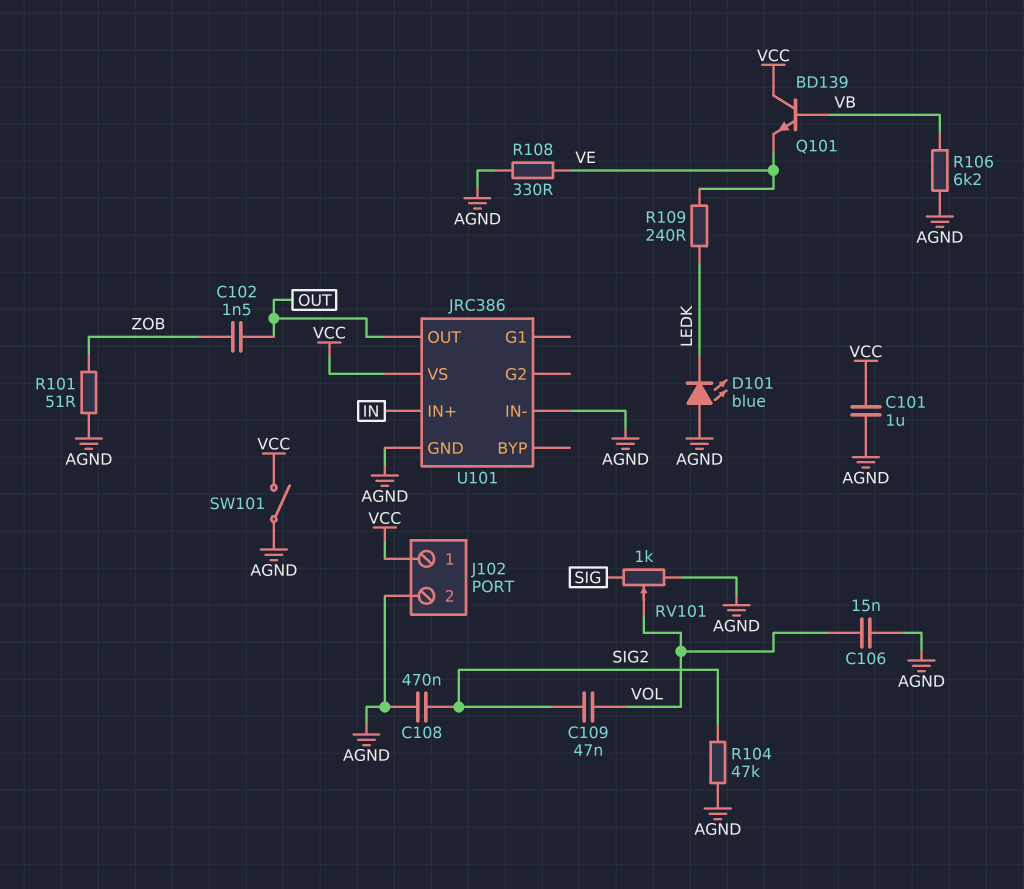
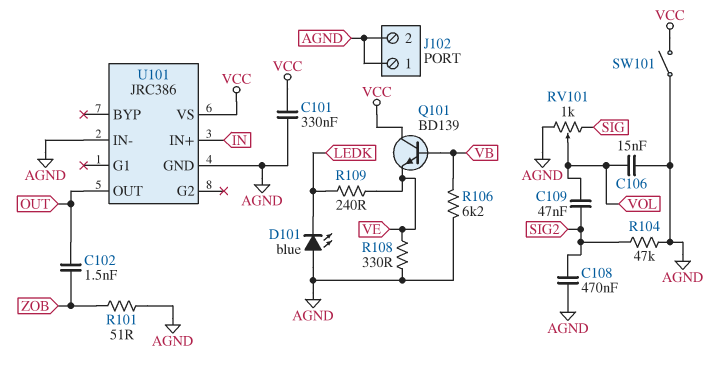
C101: 1uF (AGND, VCC) -> 330nF (AGND, VCC)
J102 pin 1: VCC -> AGND

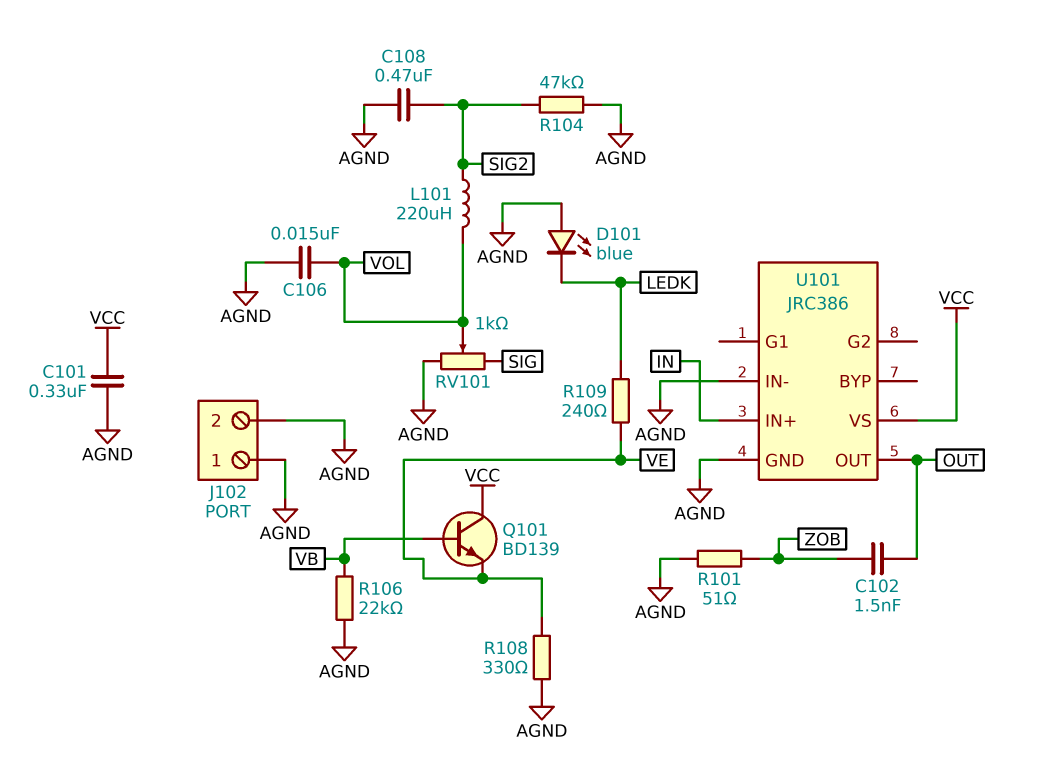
C109: 47nF (SIG2, VOL) -> none
L101: none -> 220uH (SIG2, VOL)
R106: 6.2k (AGND, VB) -> 22k (AGND, VB)
SW101: switch (AGND, VCC) -> none

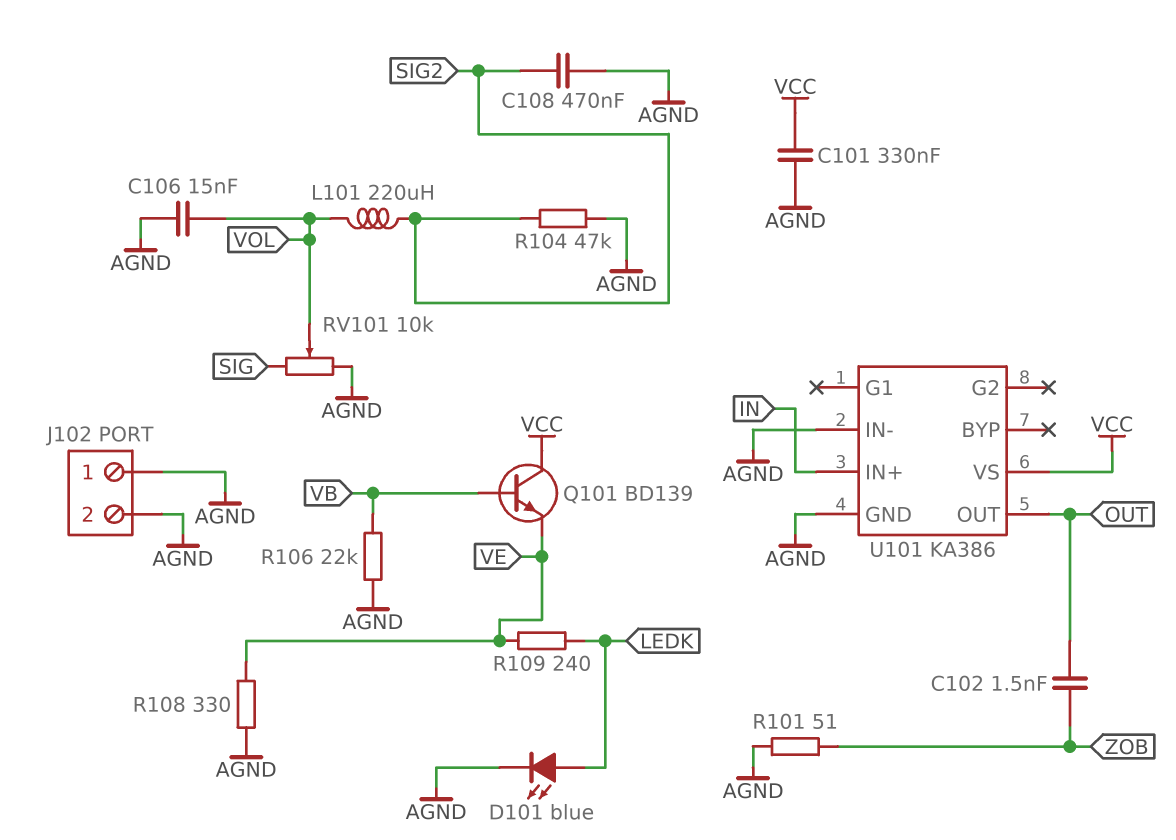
D101: LED blue (A AGND, K LEDK) -> LED blue (A LEDK, K AGND)
RV101: 1k (AGND, SIG, wiper VOL) -> 10k (AGND, SIG, wiper VOL)
U101: JRC386 -> KA386

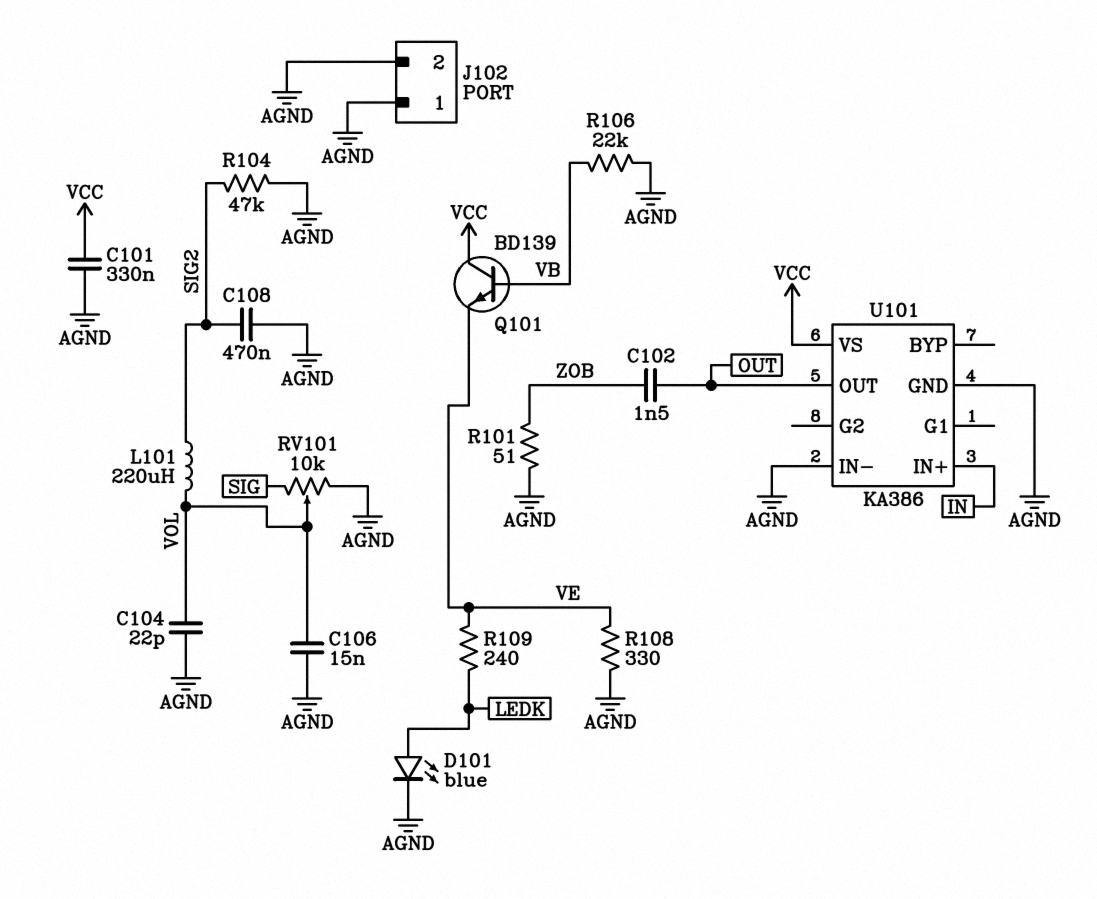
C104: none -> 22pF (AGND, VOL)

